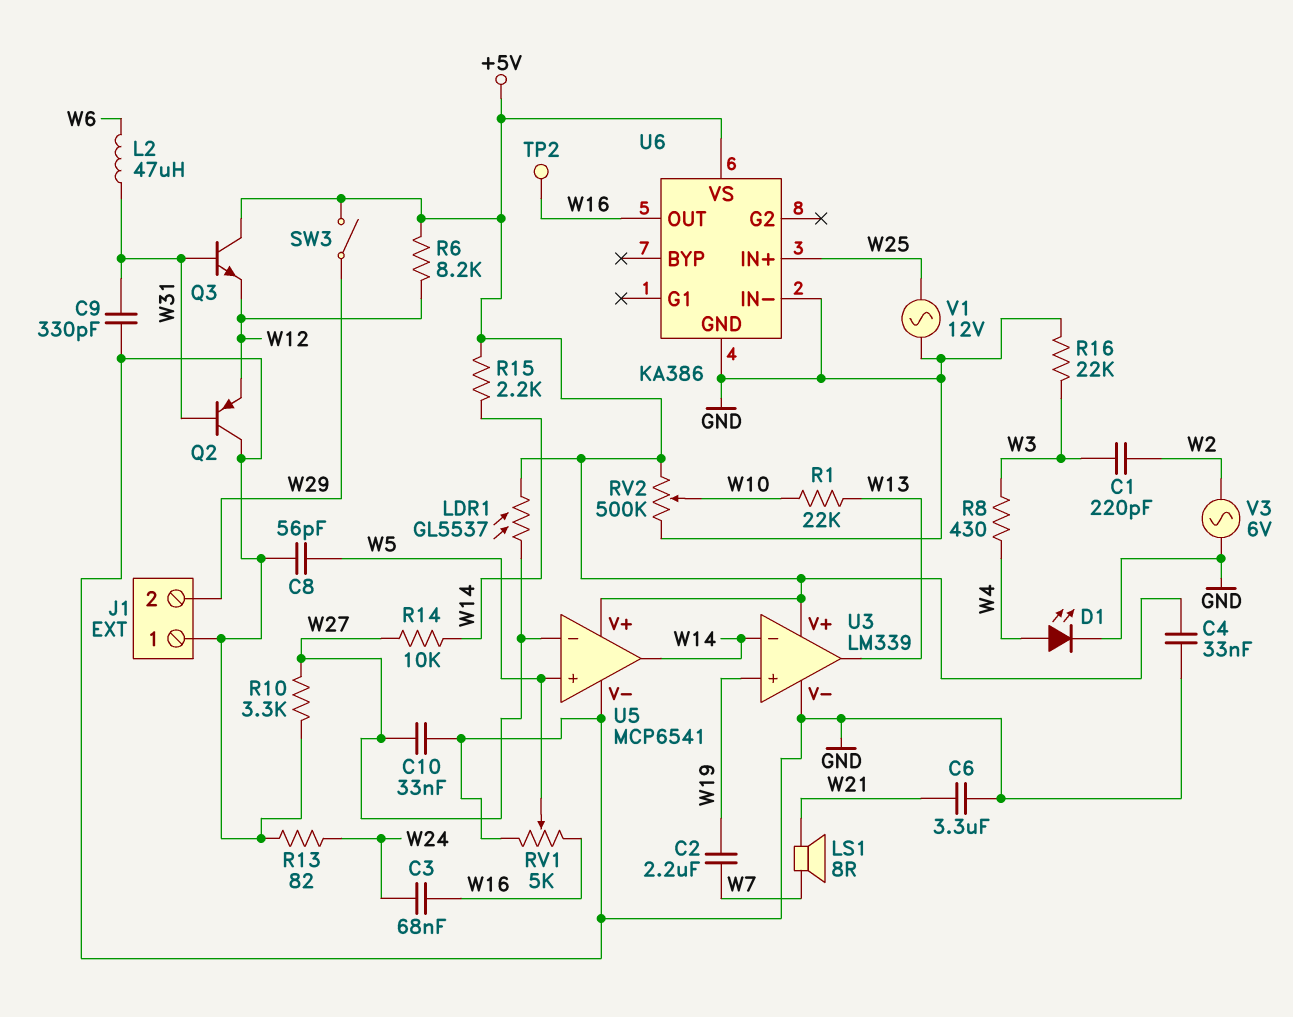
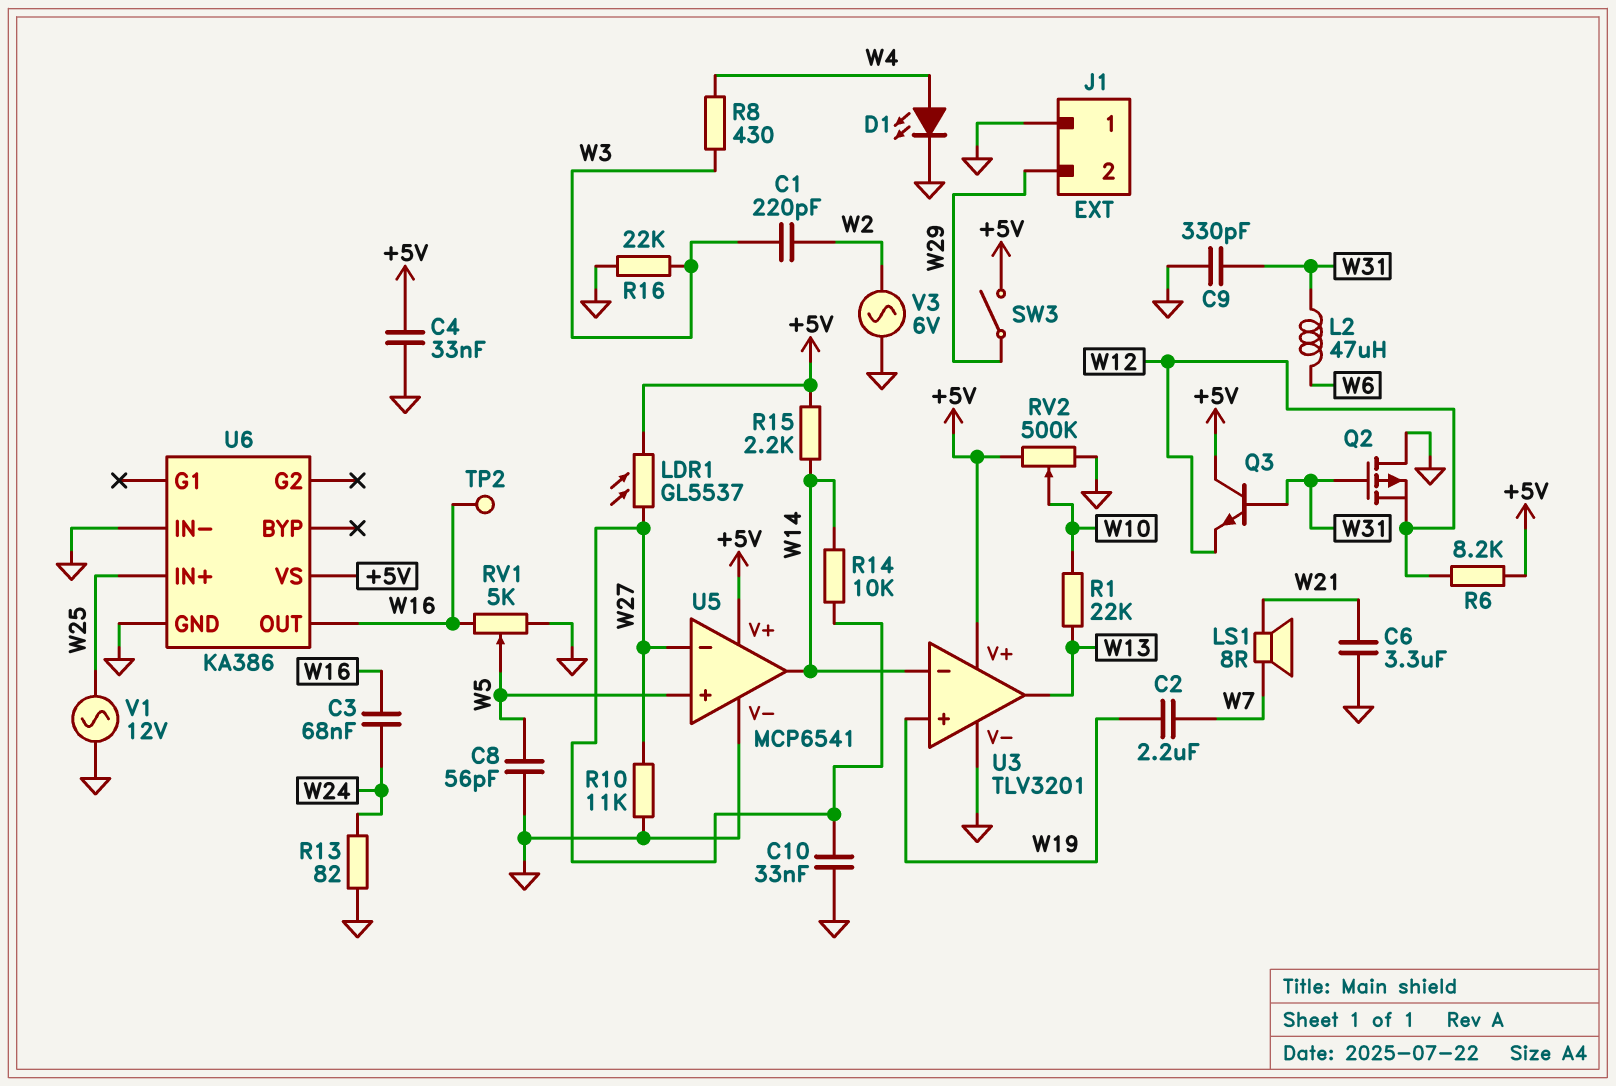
Q2: PNP (B W31, C GND, E W12) -> PMOS (G W31, D GND, S W12)
R10: 3.3k (GND, W27) -> 11k (GND, W27)
U3: LM339 -> TLV3201

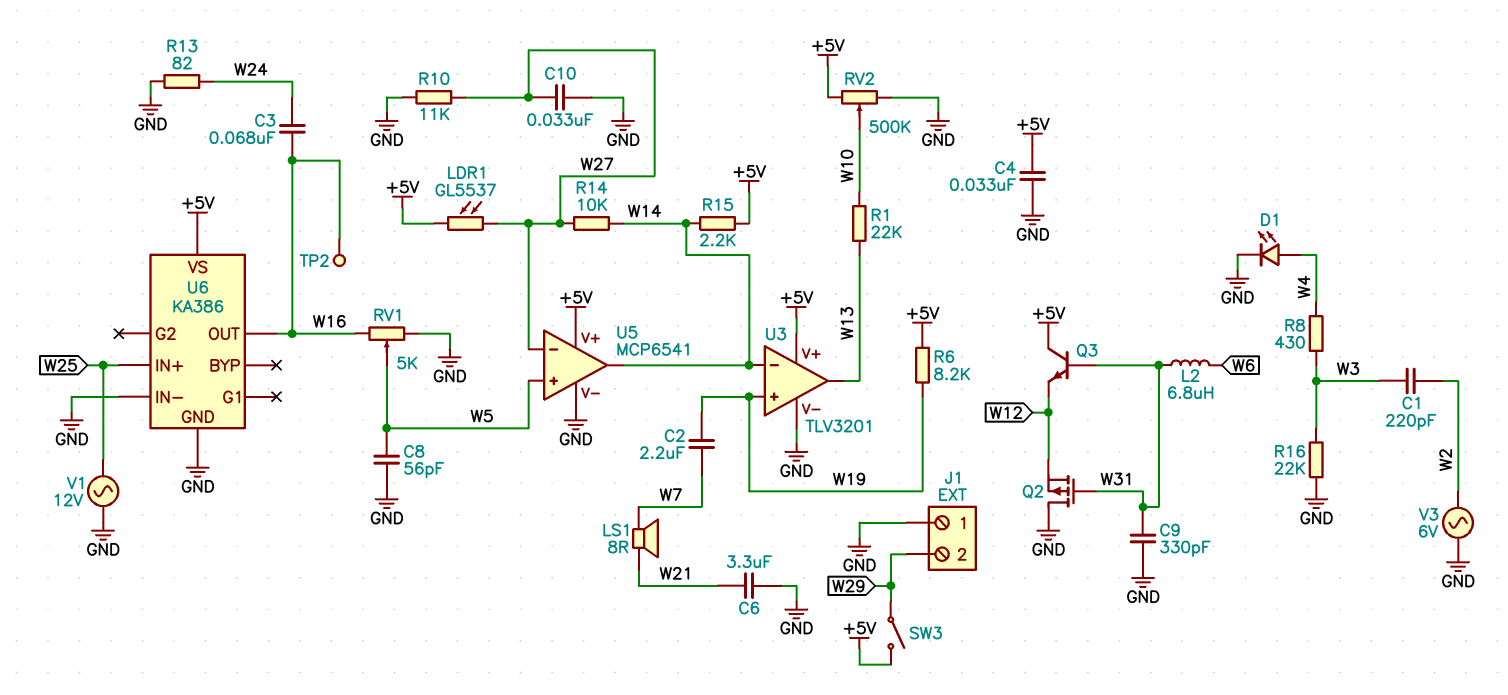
L2: 47uH (W6, W31) -> 6.8uH (W6, W31)
R6: 8.2k (+5V, W12) -> 8.2k (+5V, W19)

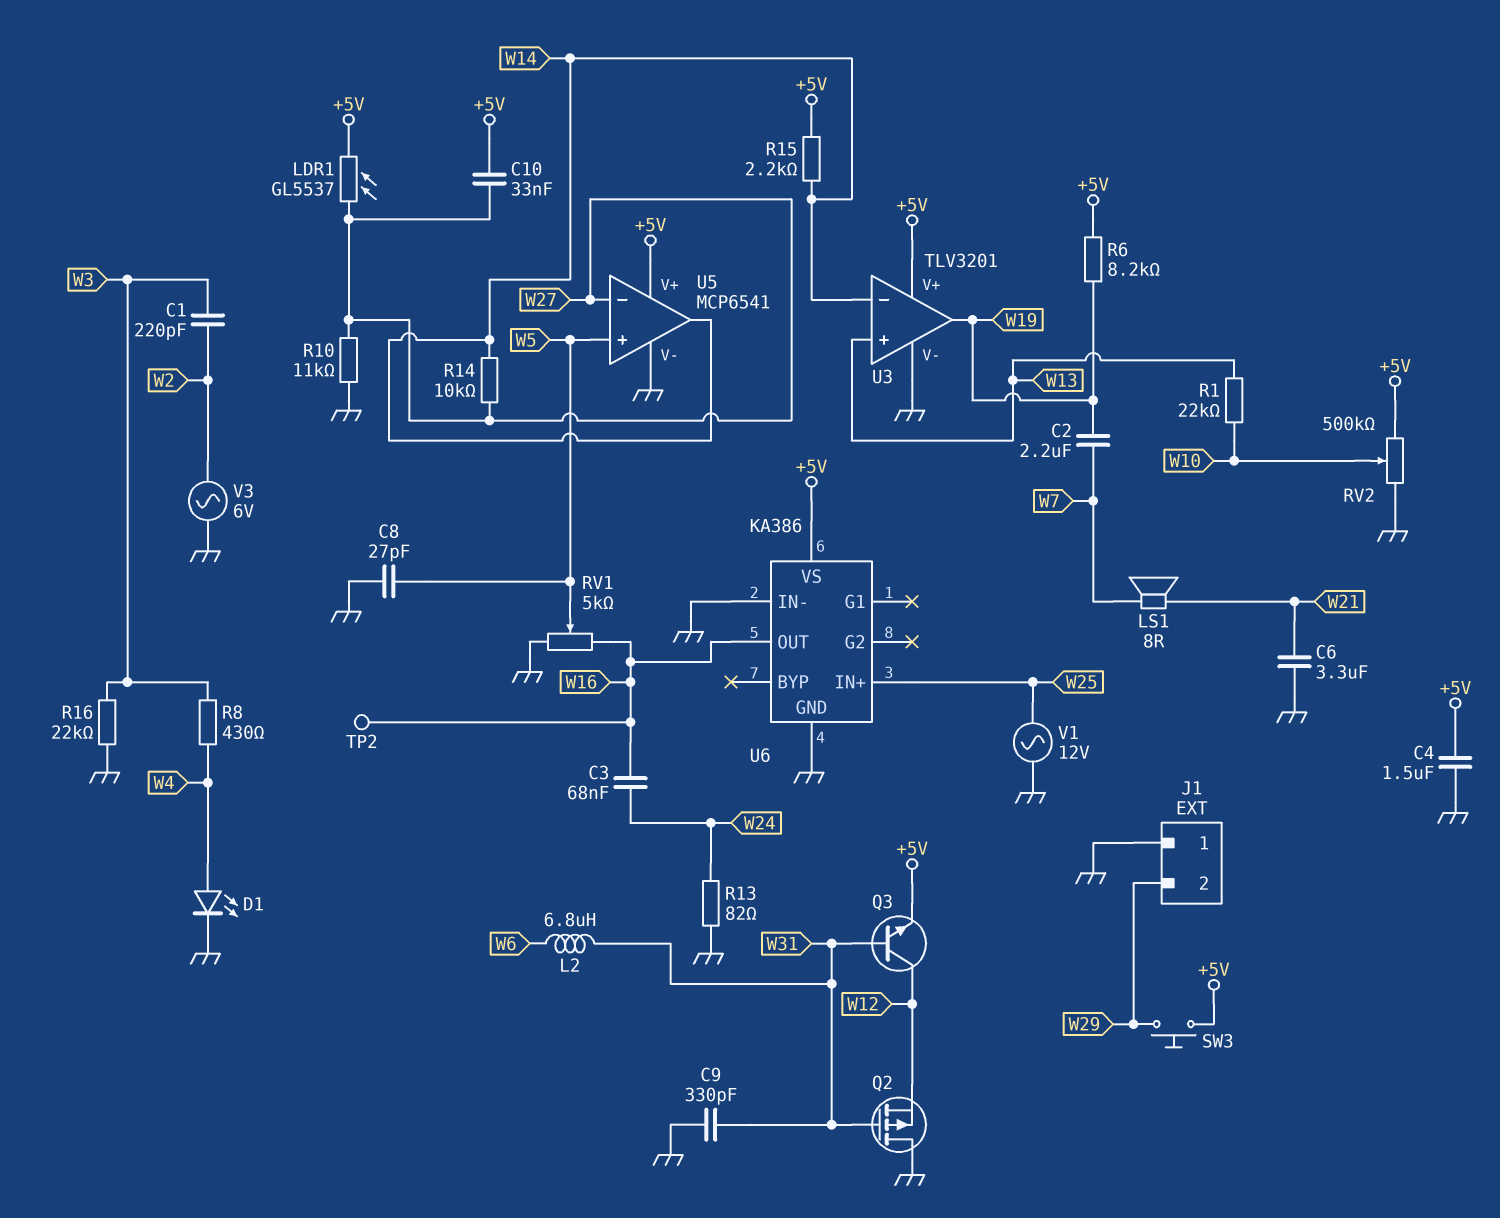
C4: 33nF (+5V, GND) -> 1.5uF (+5V, GND)
C8: 56pF (GND, W5) -> 27pF (GND, W5)
C10: 33nF (GND, W27) -> 33nF (+5V, W27)
Q3: NPN (B W31, C +5V, E W12) -> NPN (B W31, C W12, E +5V)
SW3: switch (+5V, W29) -> button (+5V, W29)
U3 pin in+: W19 -> W13
U3 pin out: W13 -> W19

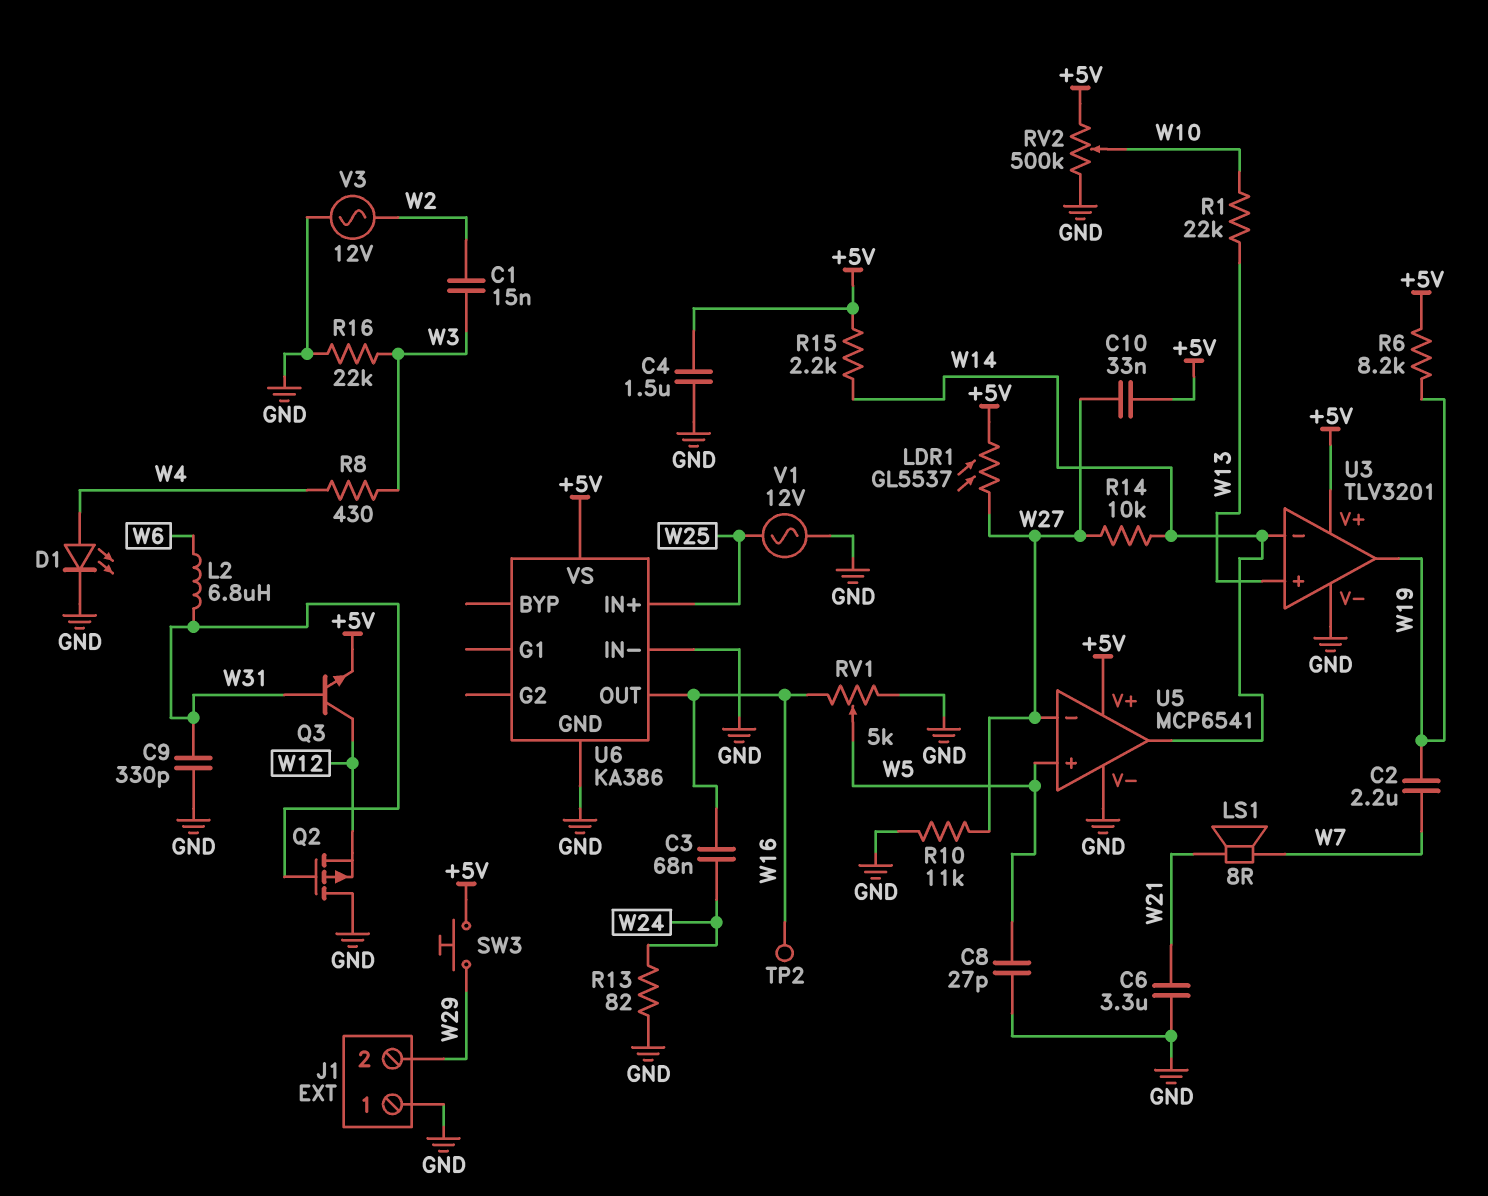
C1: 220pF (W2, W3) -> 15nF (W2, W3)
V3: AC 6V (GND, W2) -> AC 12V (GND, W2)

